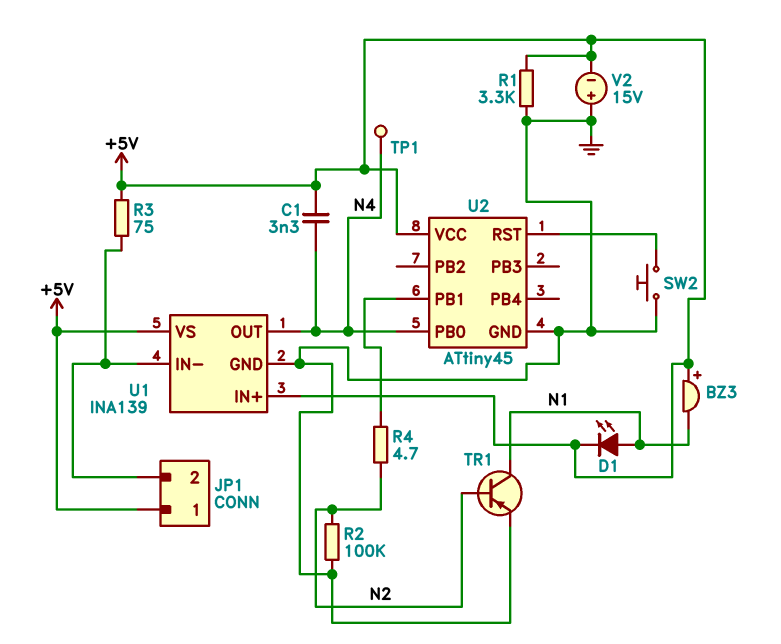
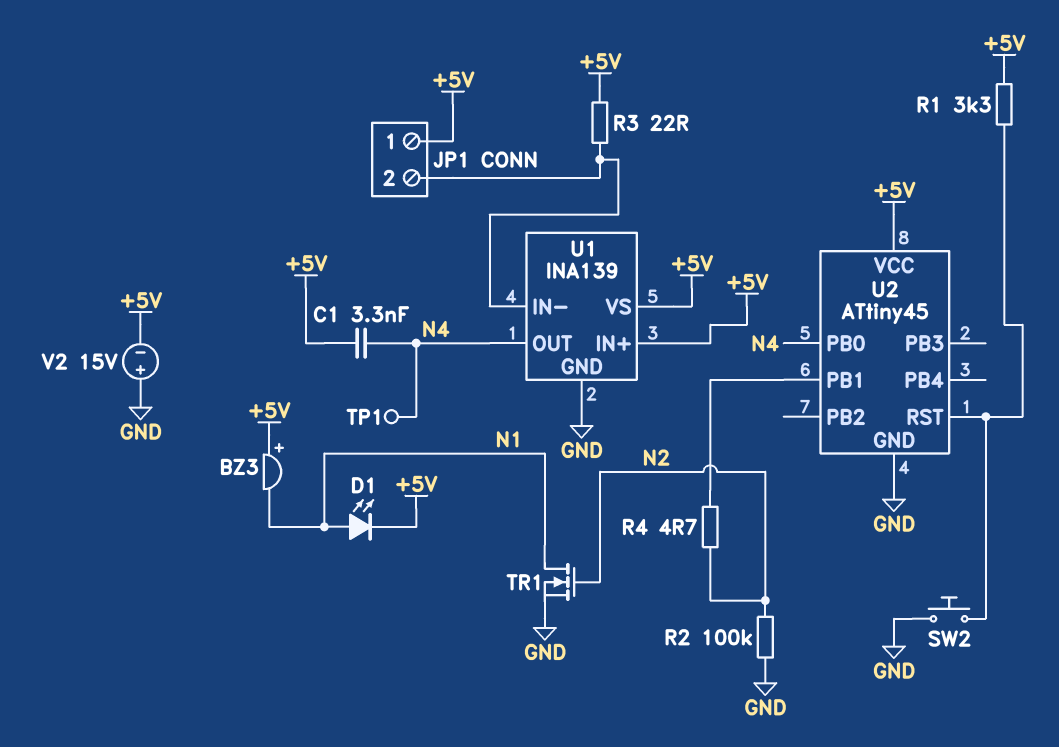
R1: 3.3k (+5V, GND) -> 3.3k (+5V, U2/RST)
R3: 75 (+5V, JP1/2) -> 22 (+5V, JP1/2)
TR1: PNP (B N2, C N1, E GND) -> NMOS (G N2, D N1, S GND)

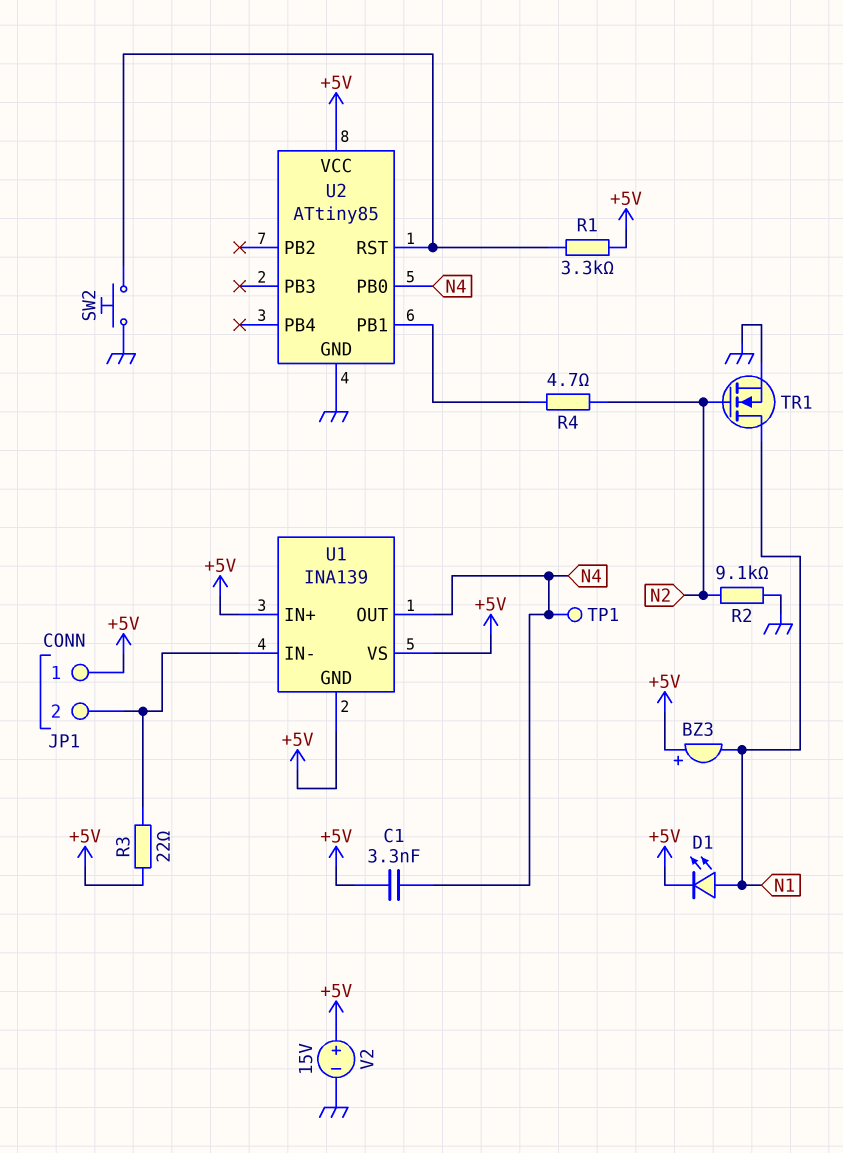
R2: 100k (GND, N2) -> 9.1k (GND, N2)
U1 pin GND: GND -> +5V
U2: ATtiny45 -> ATtiny85
V2: 15V (plus GND, minus +5V) -> 15V (plus +5V, minus GND)

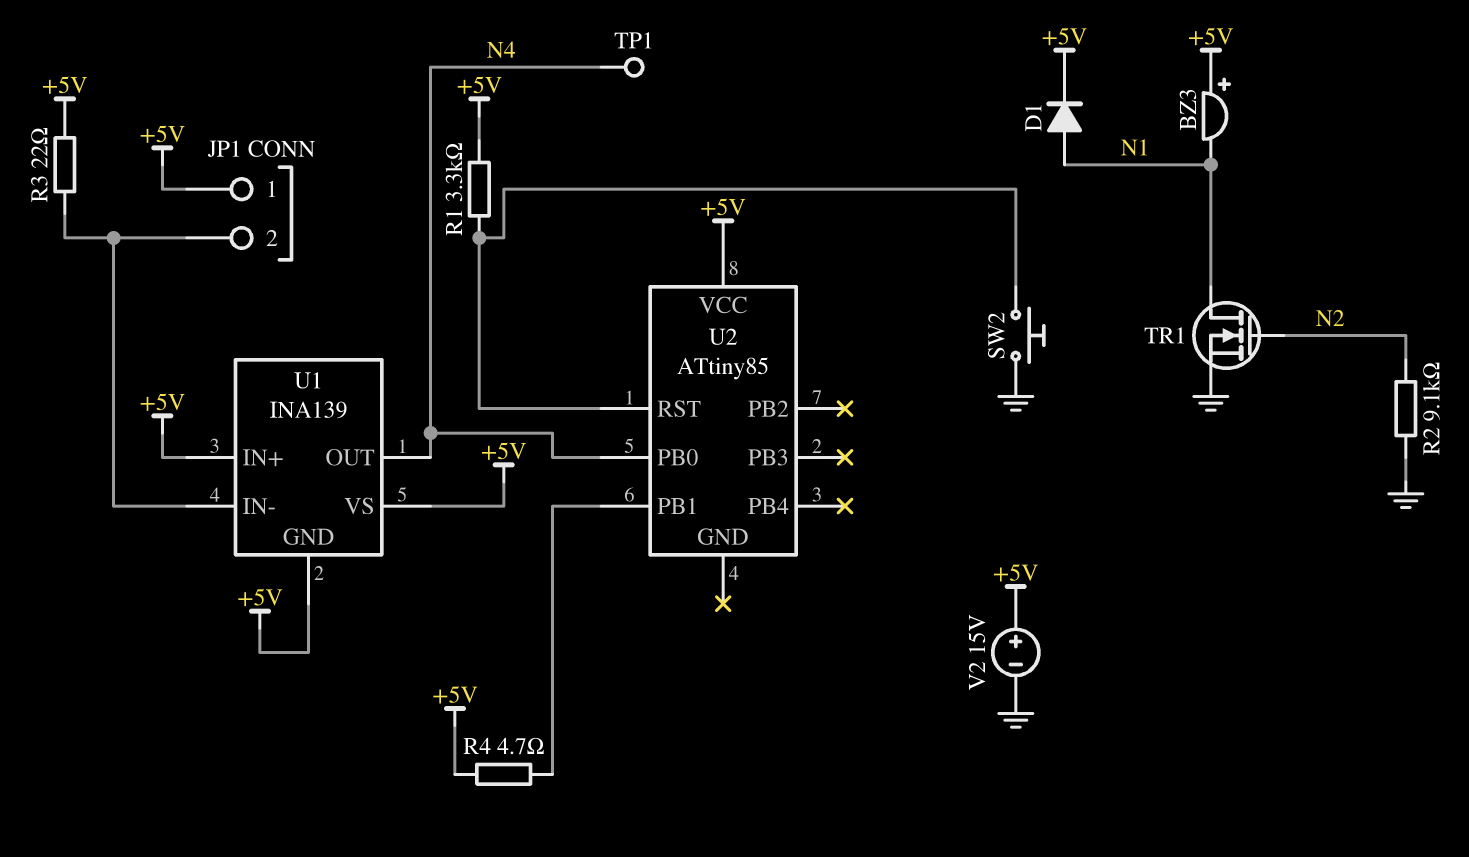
C1: 3.3nF (+5V, N4) -> none
D1: LED (A N1, K +5V) -> diode (A N1, K +5V)
R4: 4.7 (N2, U2/PB1) -> 4.7 (+5V, U2/PB1)
U2 pin GND: GND -> none

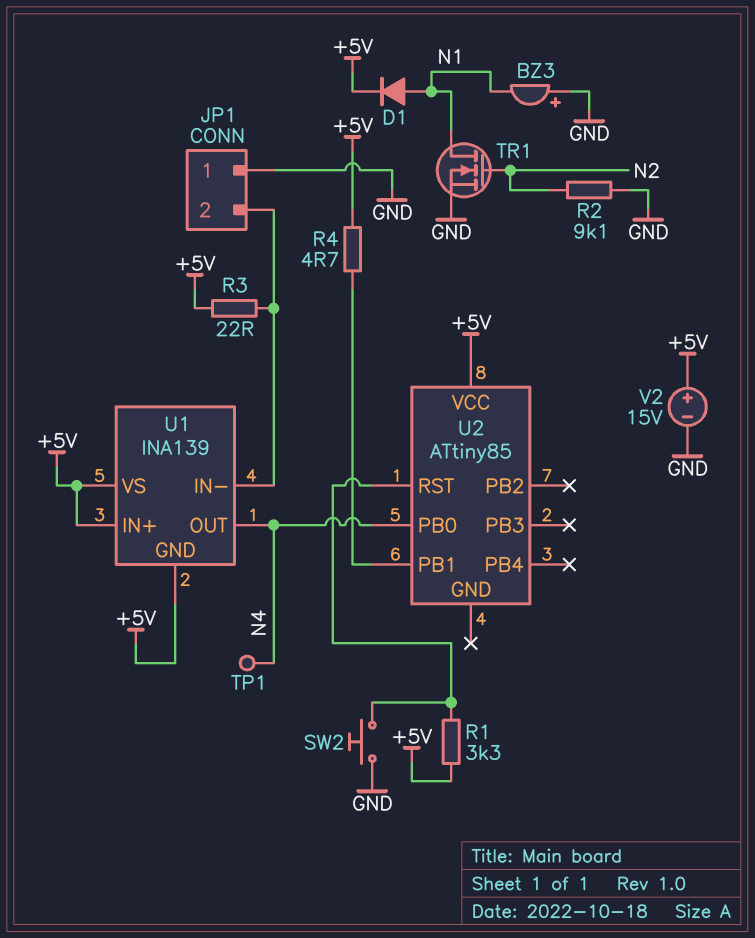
BZ3: buzzer (plus +5V, minus N1) -> buzzer (plus GND, minus N1)
JP1 pin 1: +5V -> GND

